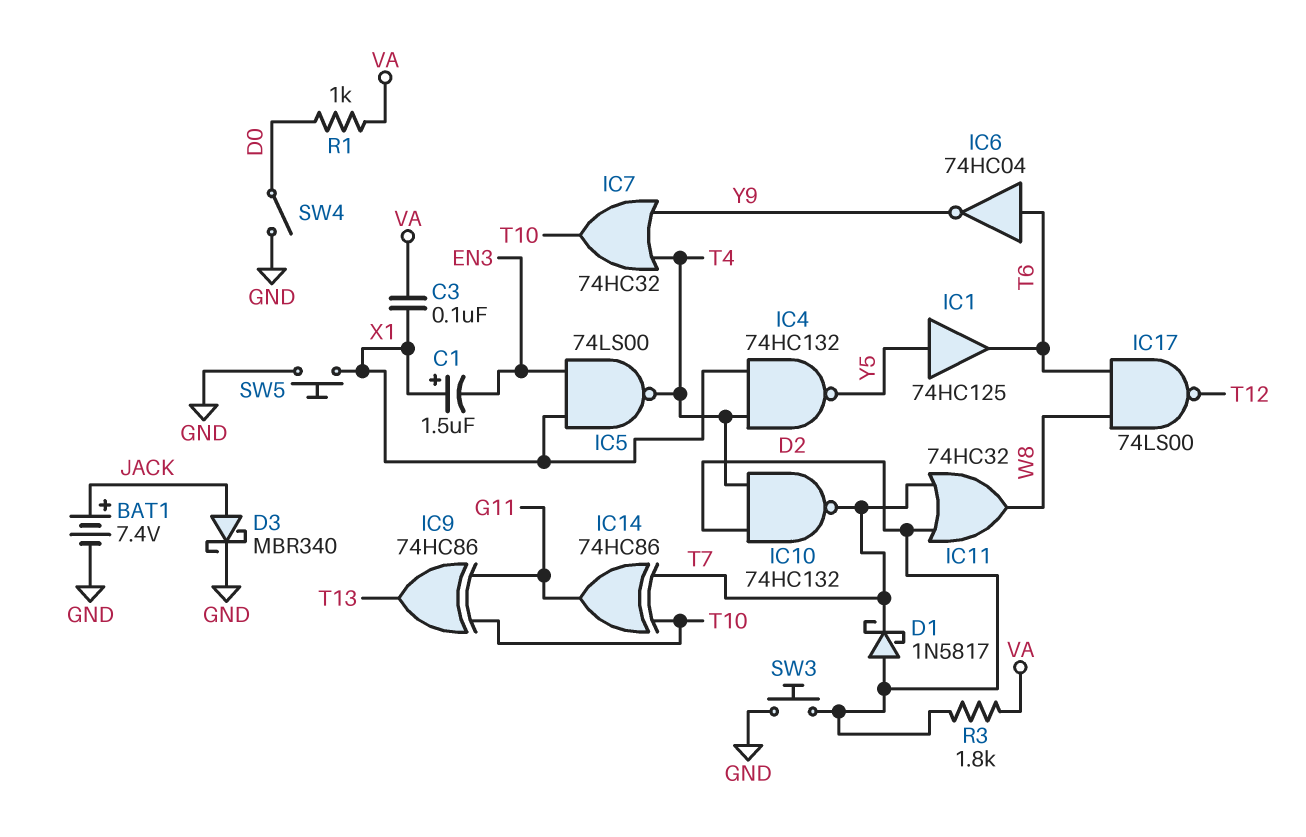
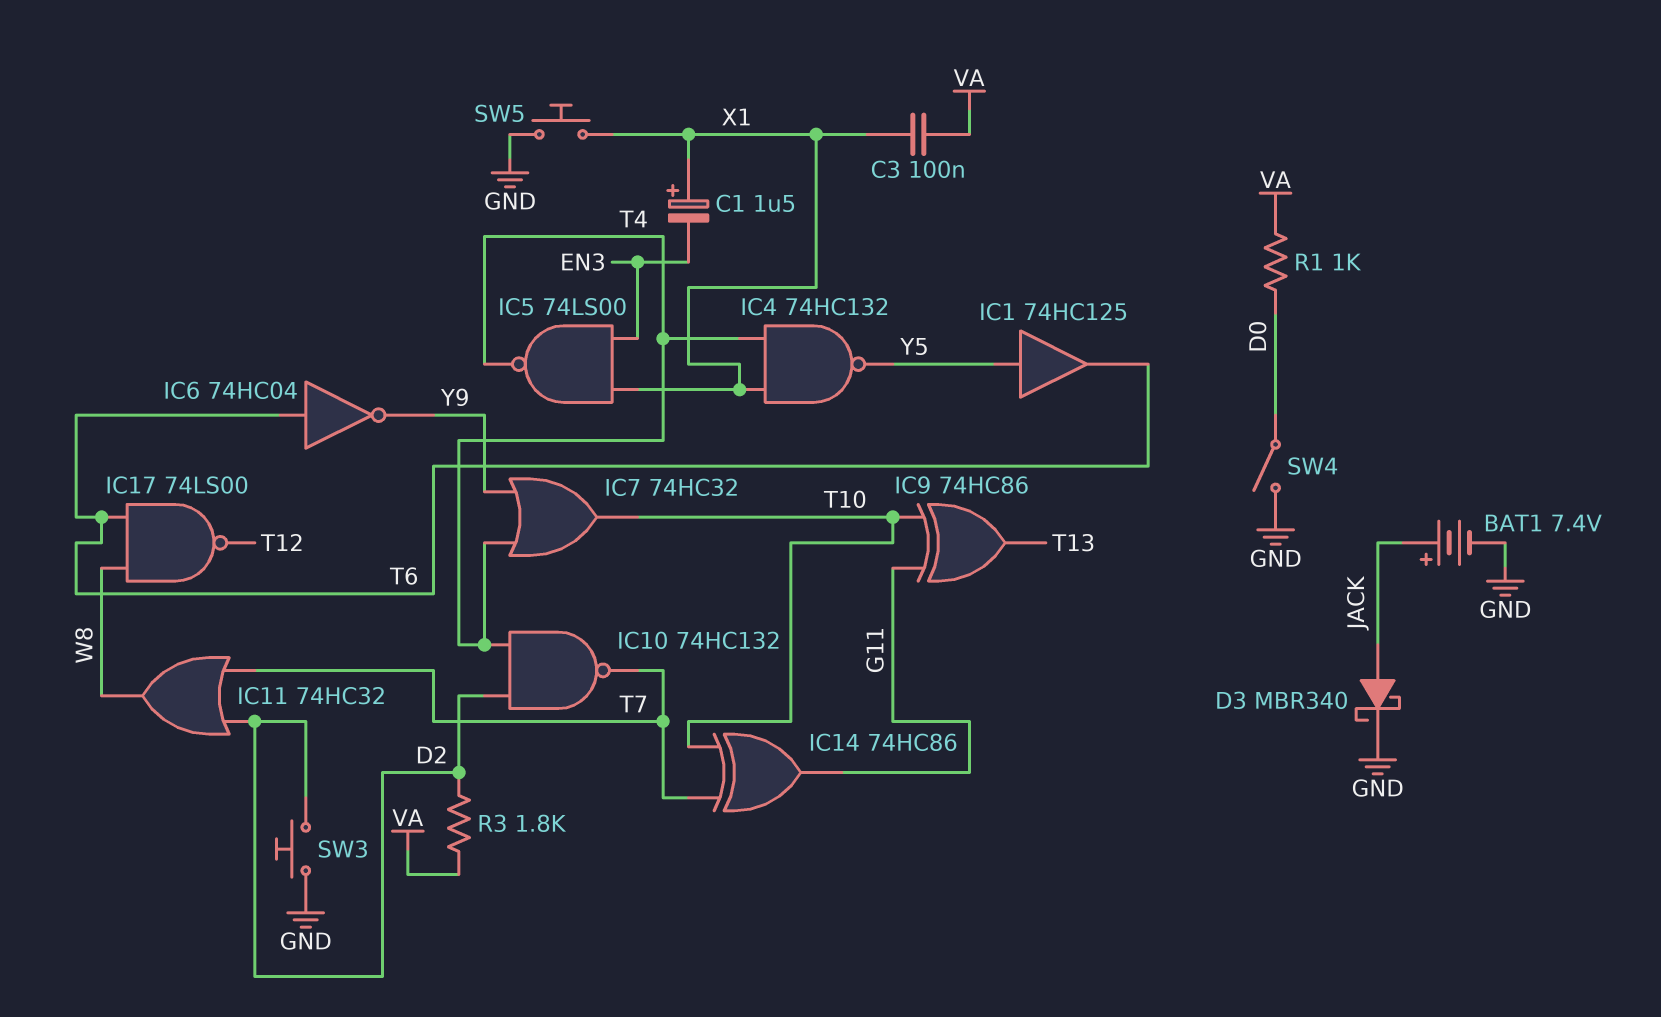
D1: schottky 1N5817 (A D2, K T7) -> none

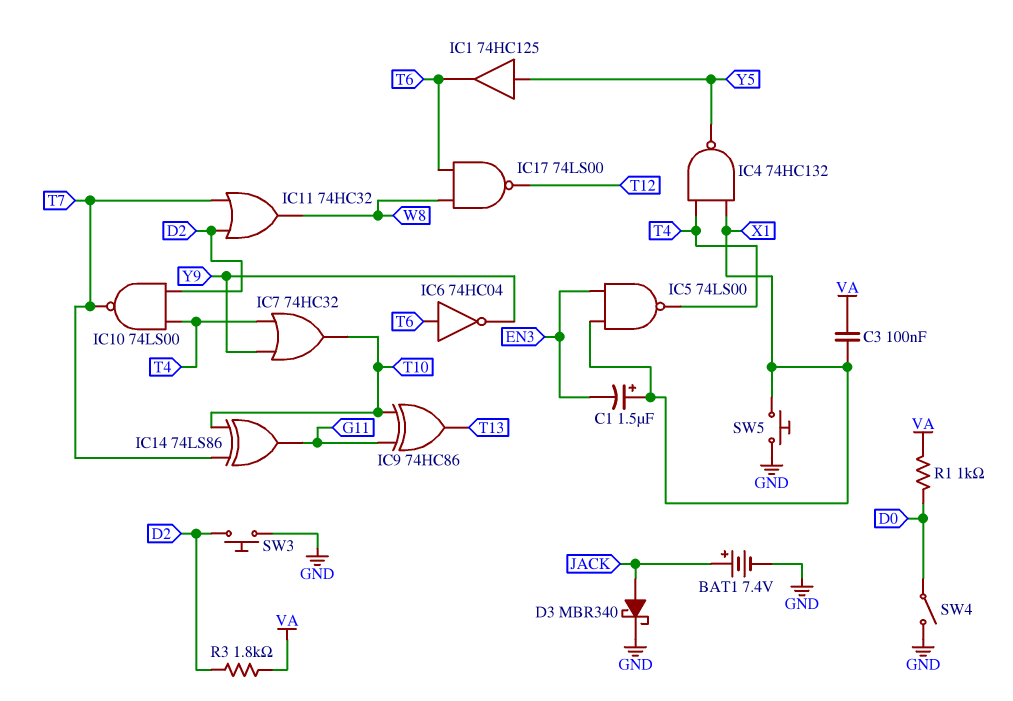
IC10: NAND 74HC132 (in D2, in T4, out T7) -> NAND 74LS00 (in D2, in T4, out T7)
IC14: XOR 74HC86 (in T7, in T10, out G11) -> XOR 74LS86 (in T7, in T10, out G11)

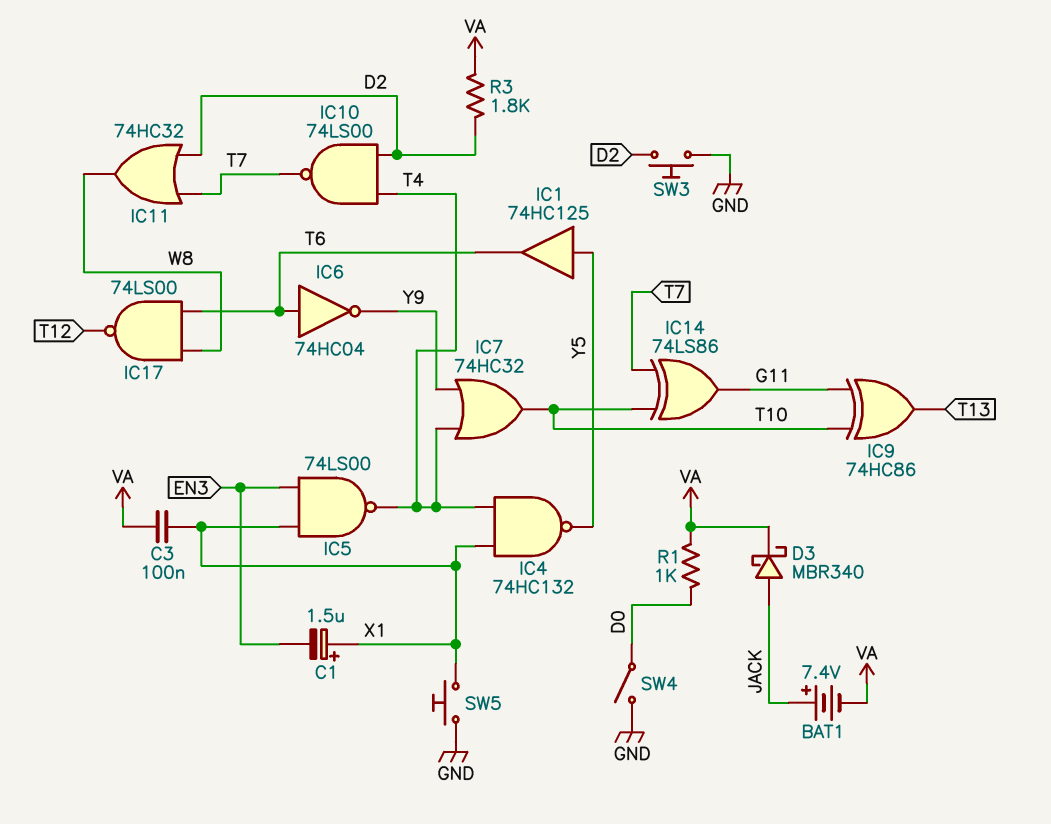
BAT1: 7.4V (plus JACK, minus GND) -> 7.4V (plus JACK, minus VA)
D3: schottky MBR340 (A JACK, K GND) -> schottky MBR340 (A JACK, K VA)

